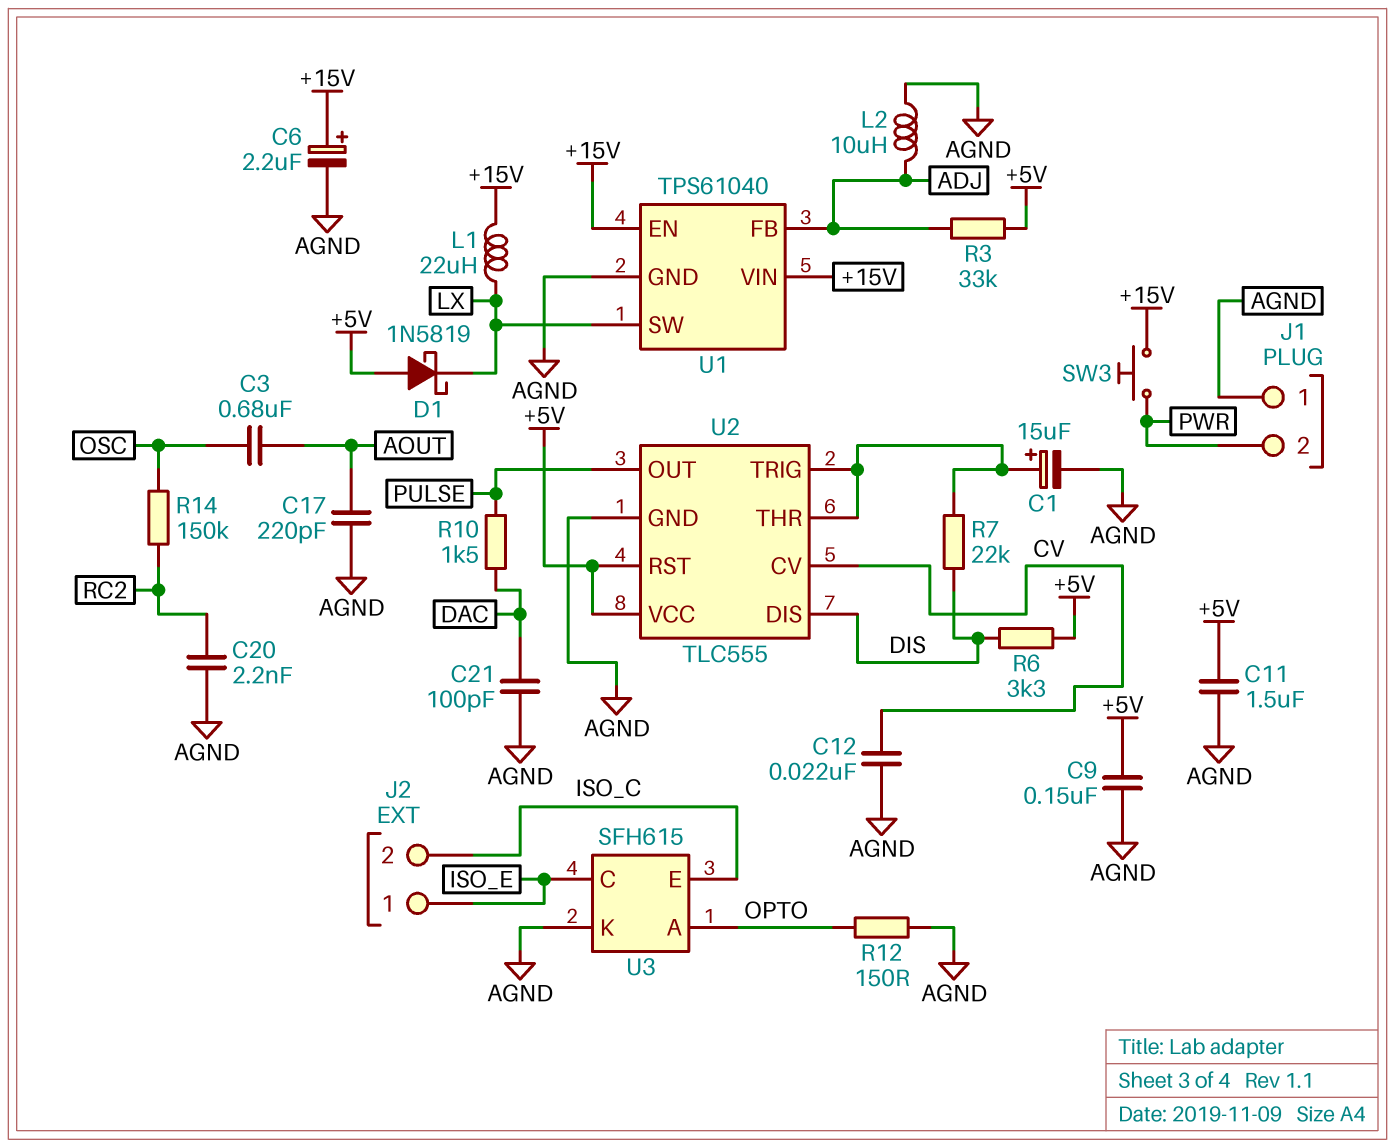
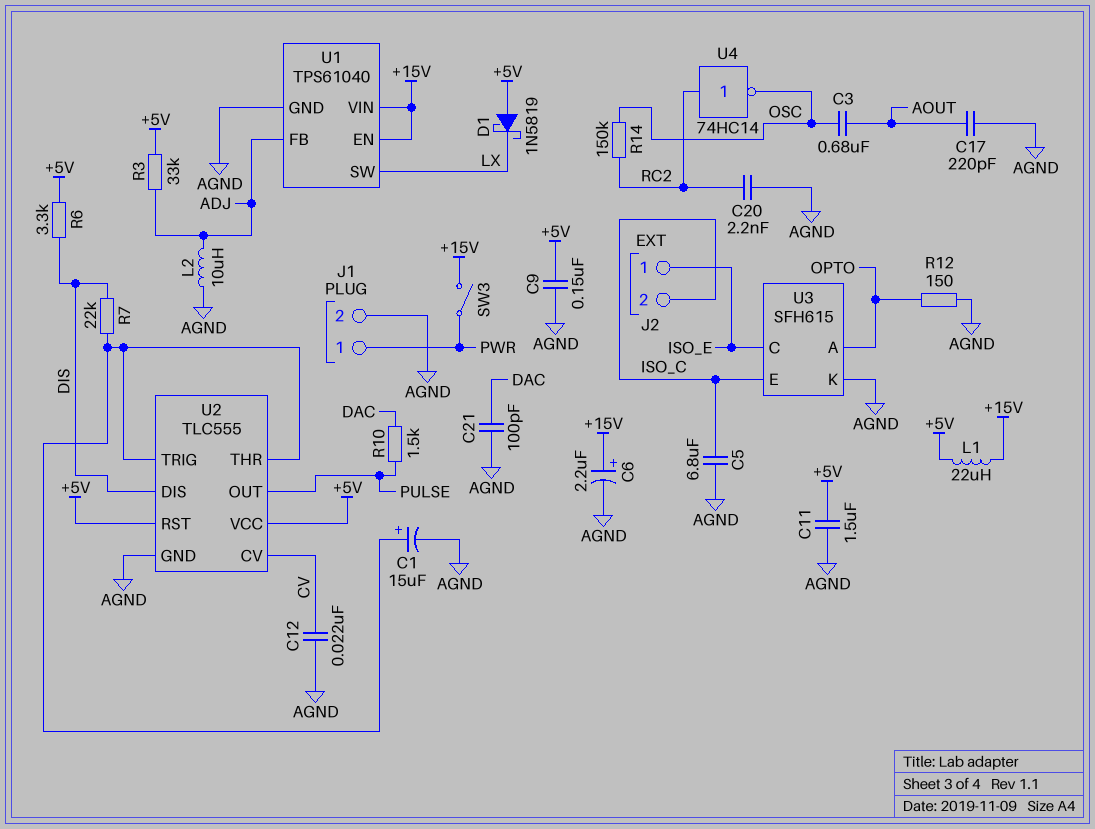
C5: none -> 6.8uF (AGND, ISO_C)
J1 pin 1: AGND -> PWR
J1 pin 2: PWR -> AGND
L1: 22uH (+15V, LX) -> 22uH (+5V, +15V)
SW3: button (+15V, PWR) -> switch (+15V, PWR)
U4: none -> NOT 74HC14 (in RC2, out OSC)

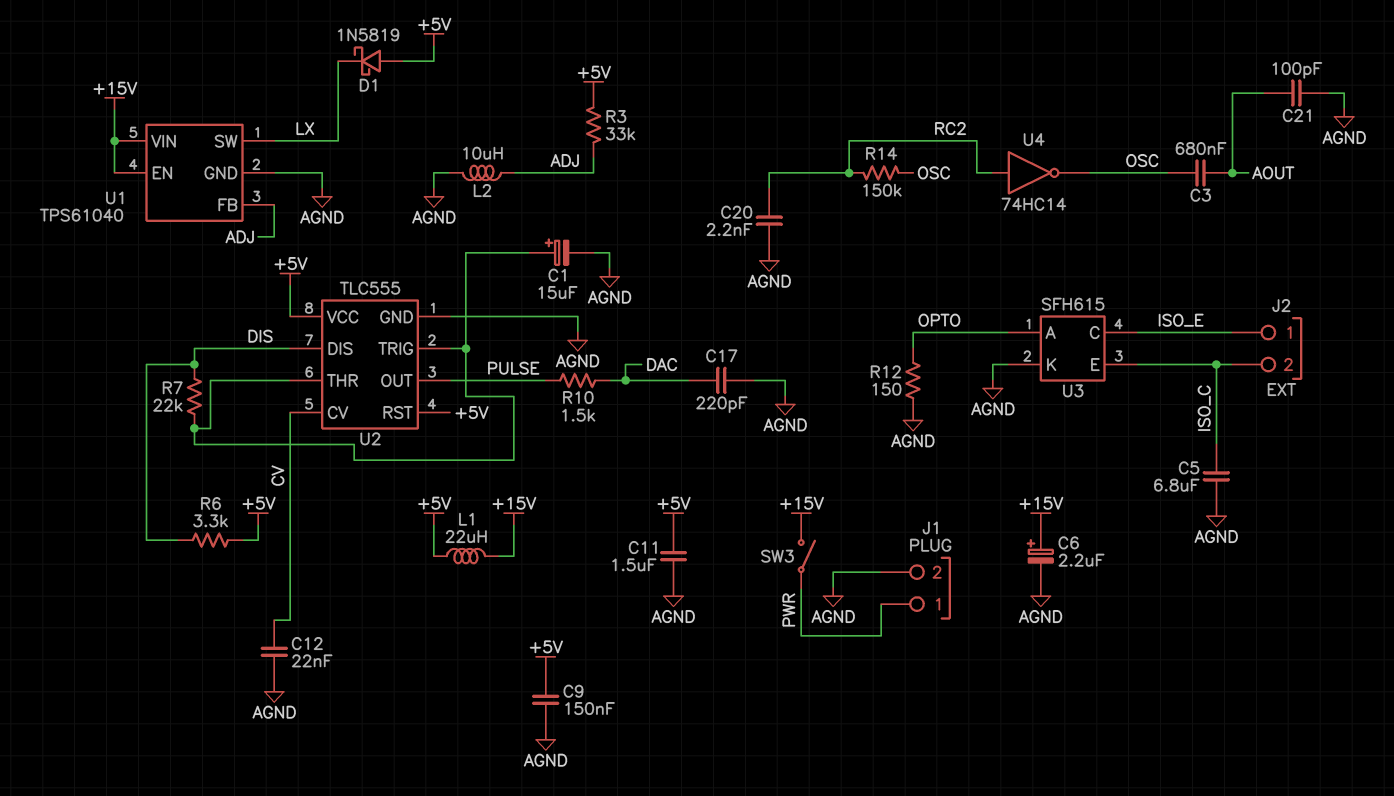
C17: 220pF (AGND, AOUT) -> 220pF (AGND, DAC)
C21: 100pF (AGND, DAC) -> 100pF (AGND, AOUT)

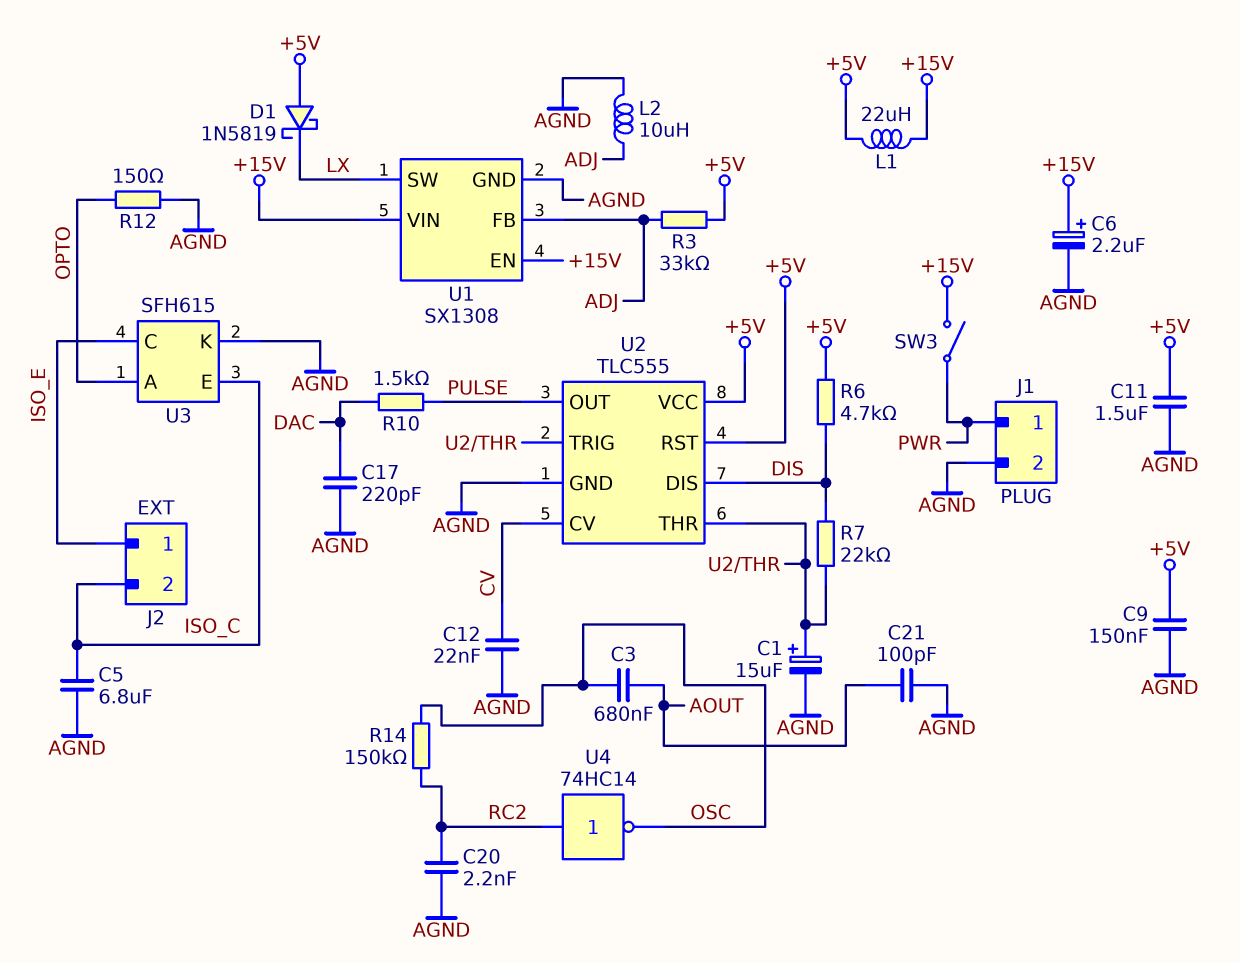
R6: 3.3k (+5V, DIS) -> 4.7k (+5V, DIS)
U1: TPS61040 -> SX1308

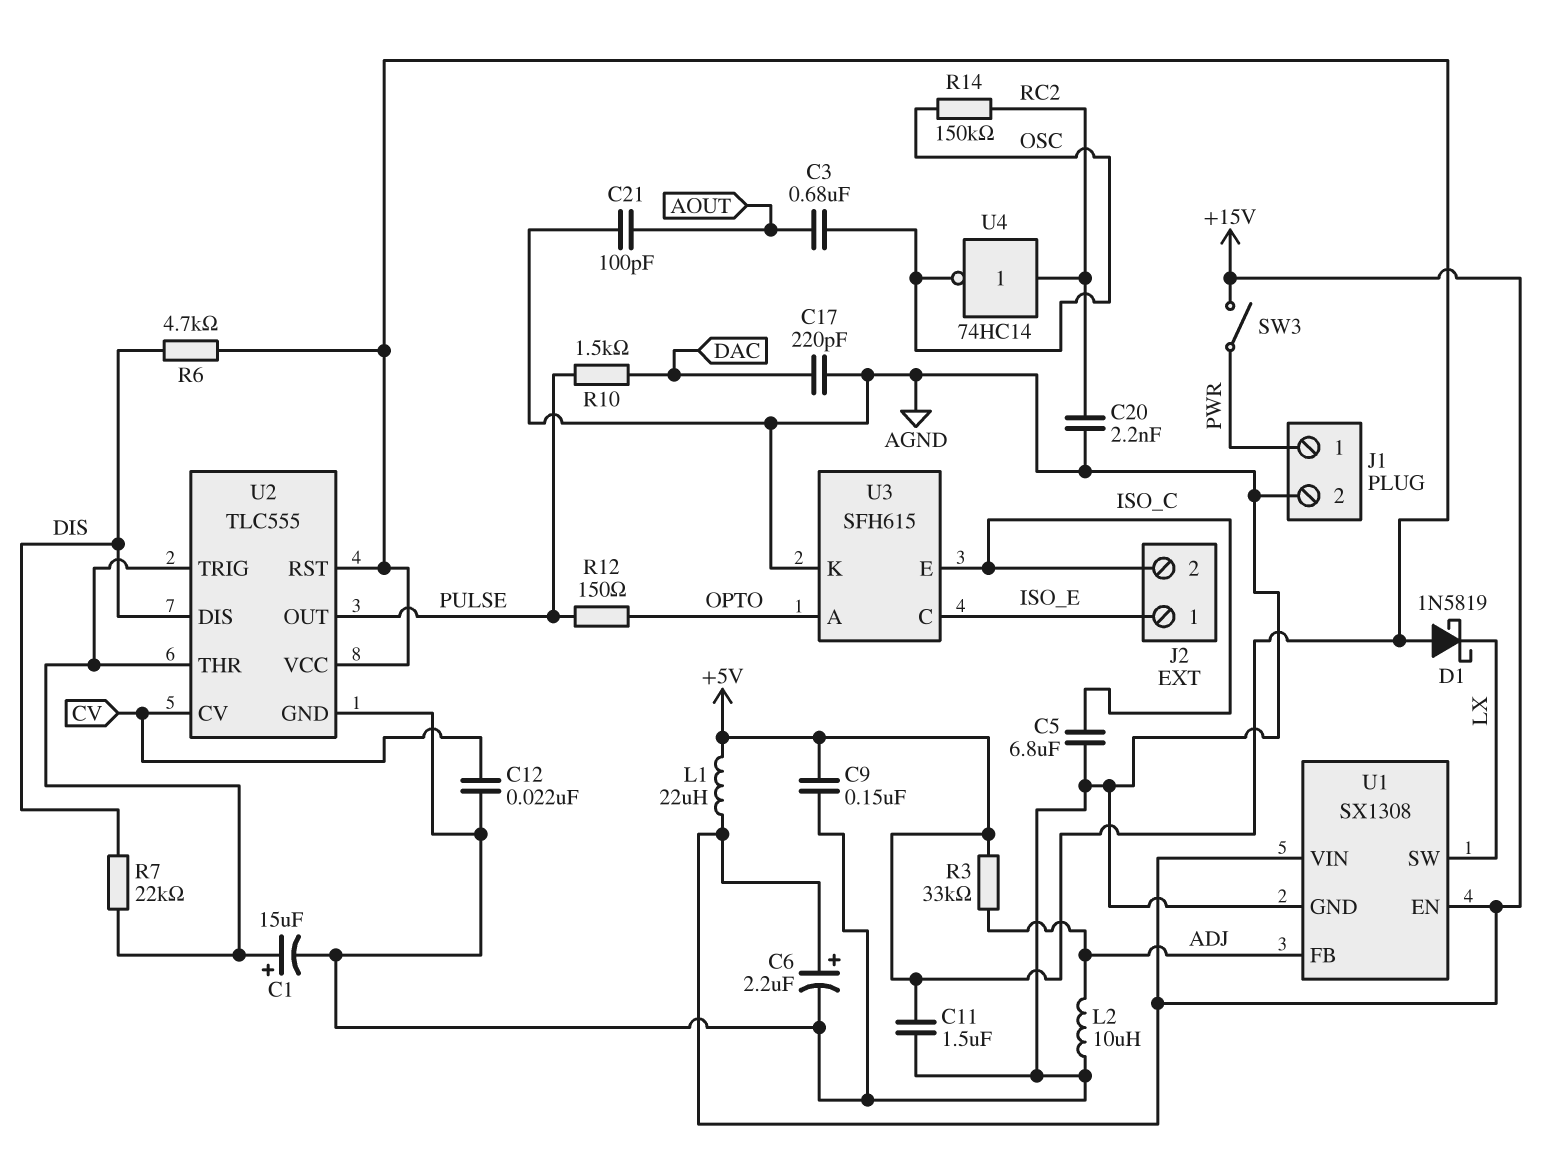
R12: 150 (AGND, OPTO) -> 150 (OPTO, PULSE)

